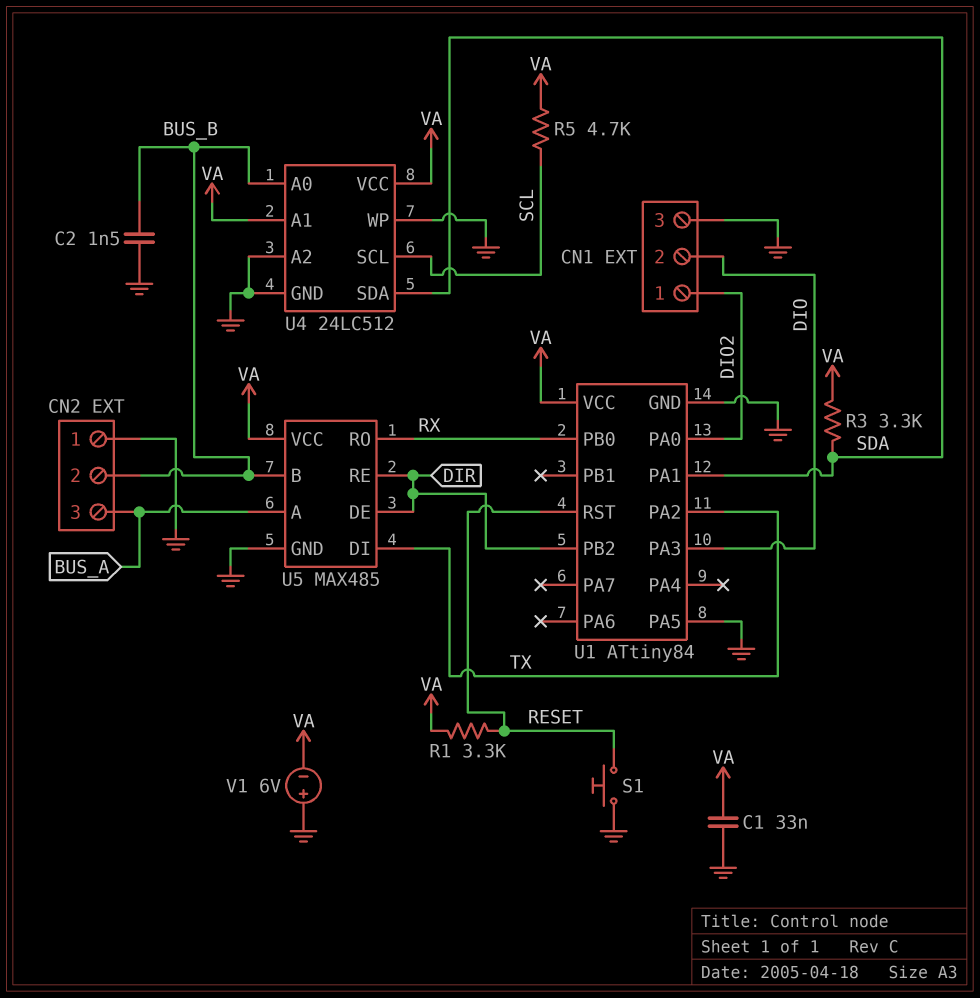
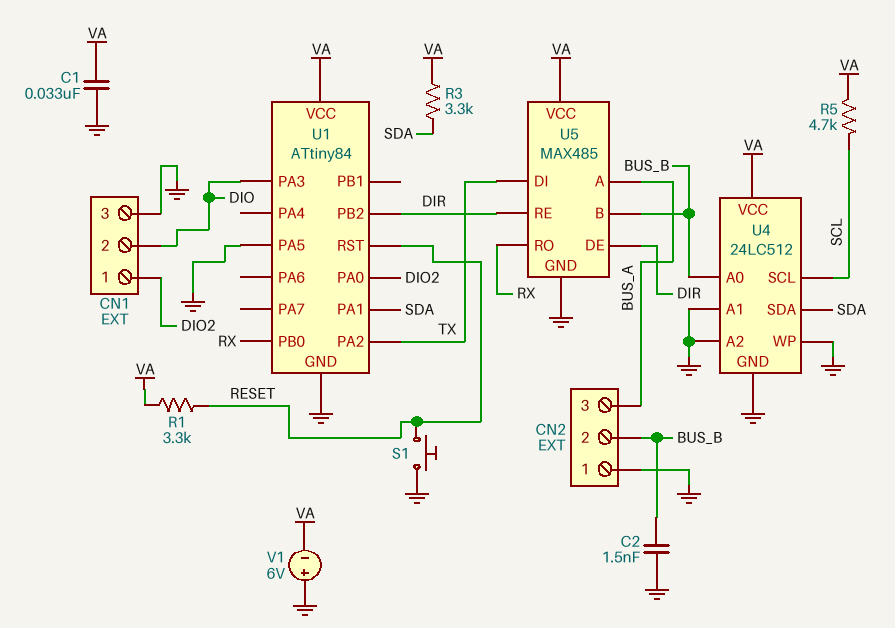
U4 pin A1: VA -> GND

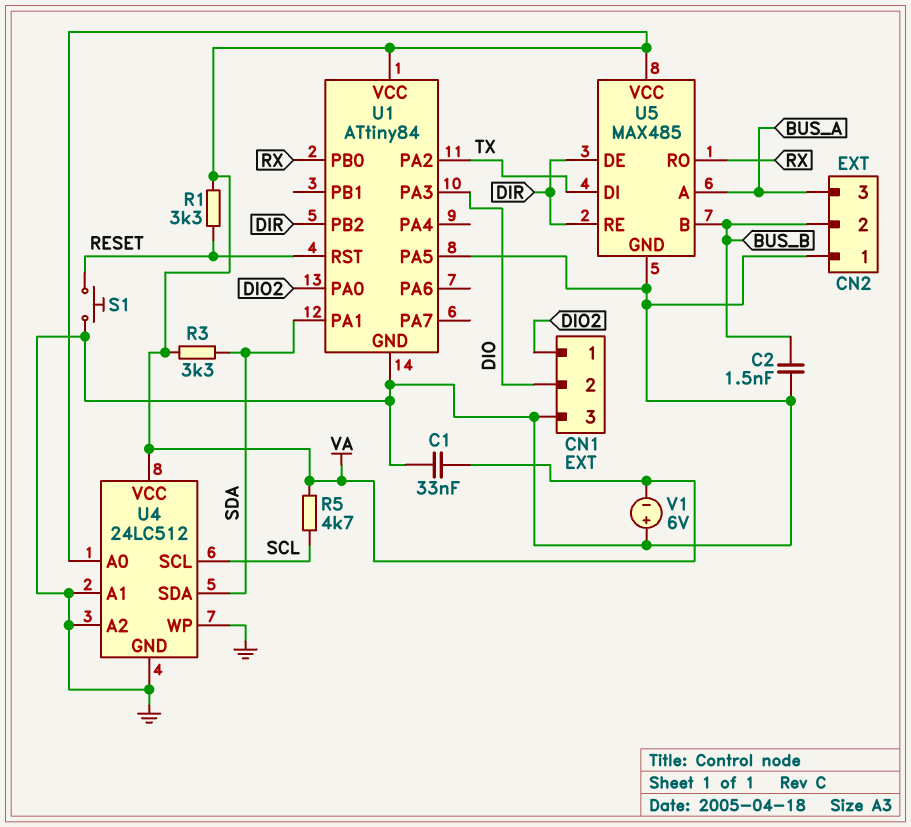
U4 pin A0: BUS_B -> VA

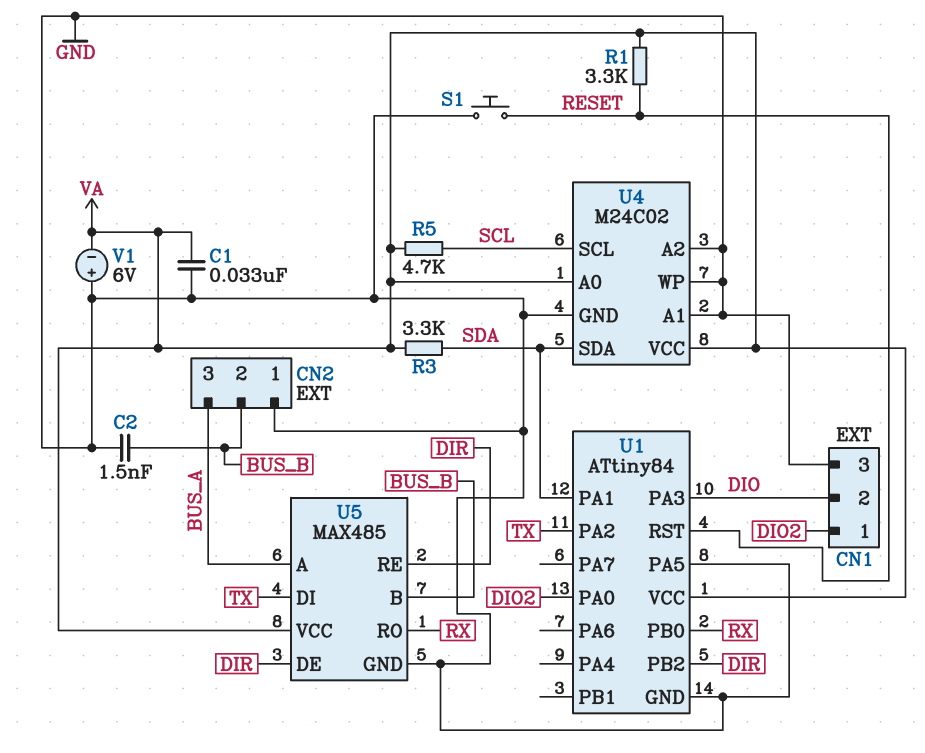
U4: 24LC512 -> M24C02

